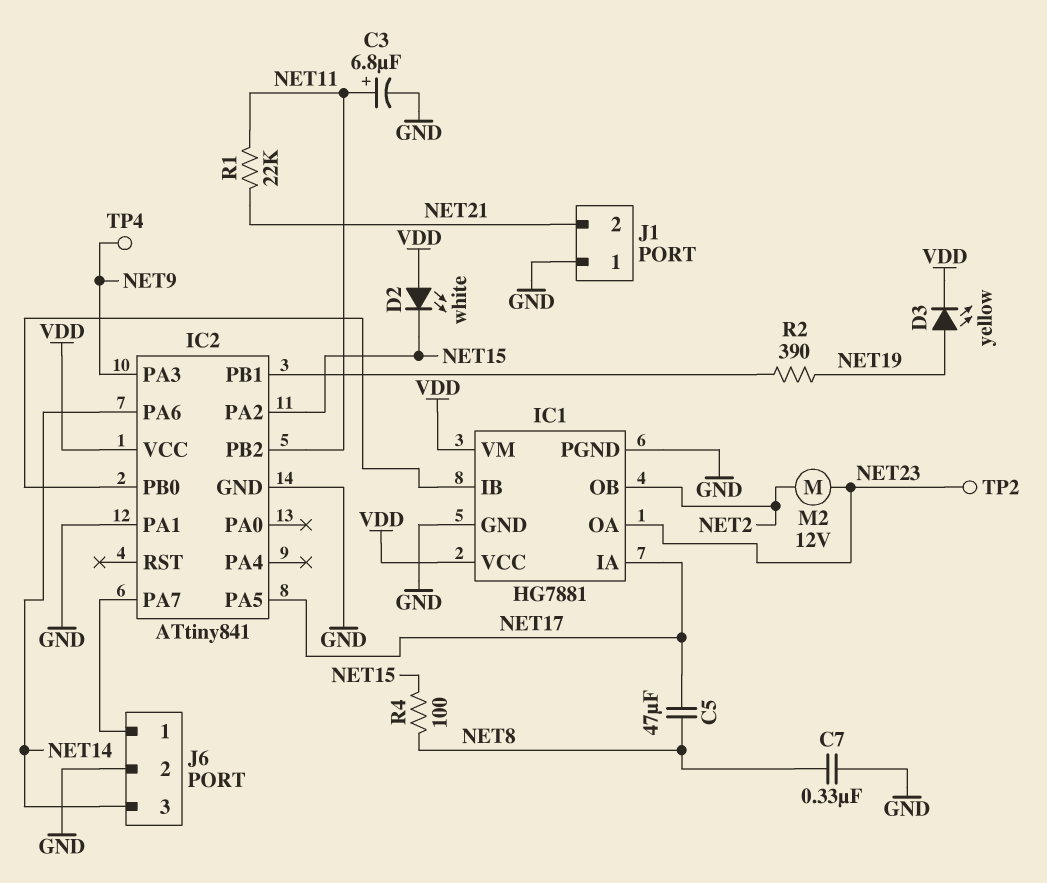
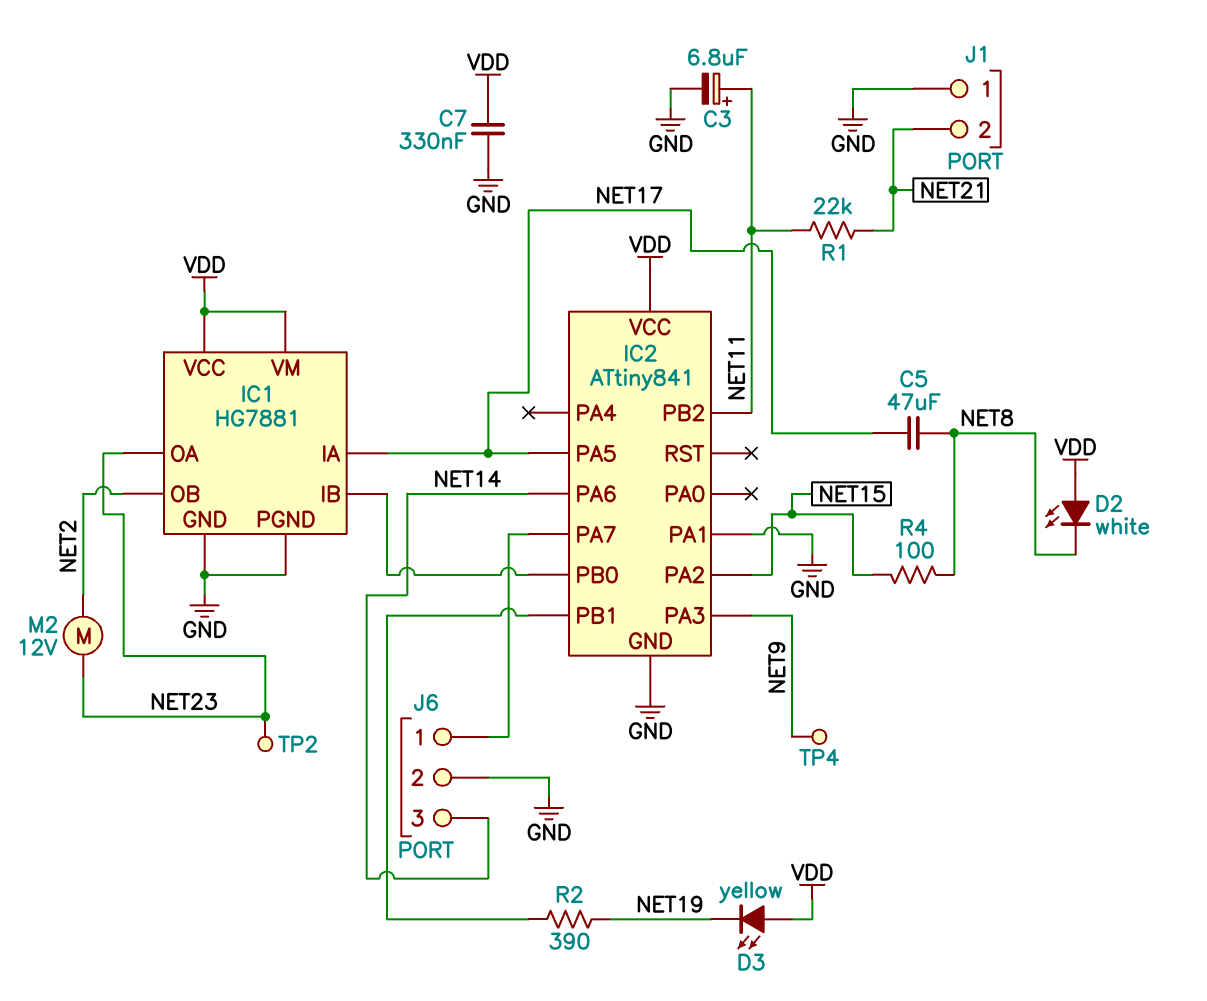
C7: 330nF (GND, NET8) -> 330nF (GND, VDD)
D2: LED white (A VDD, K NET15) -> LED white (A VDD, K NET8)
D3: LED yellow (A NET19, K VDD) -> LED yellow (A VDD, K NET19)

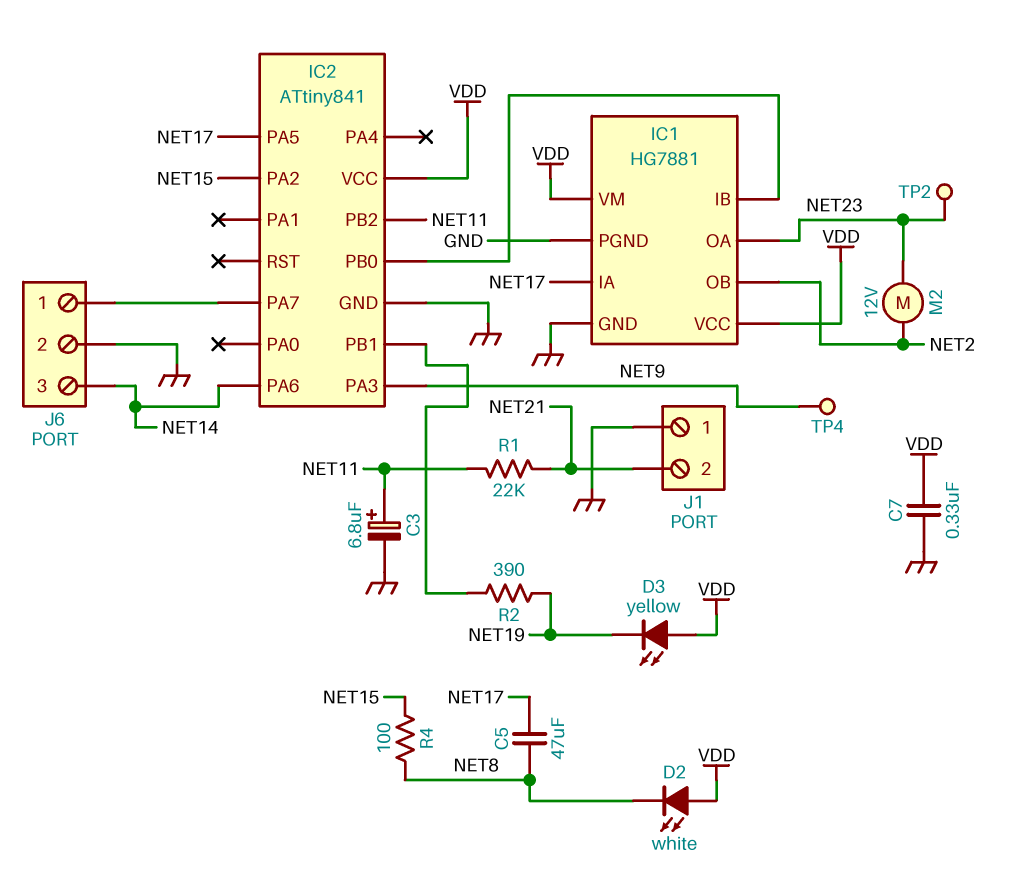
IC2 pin PA1: GND -> none

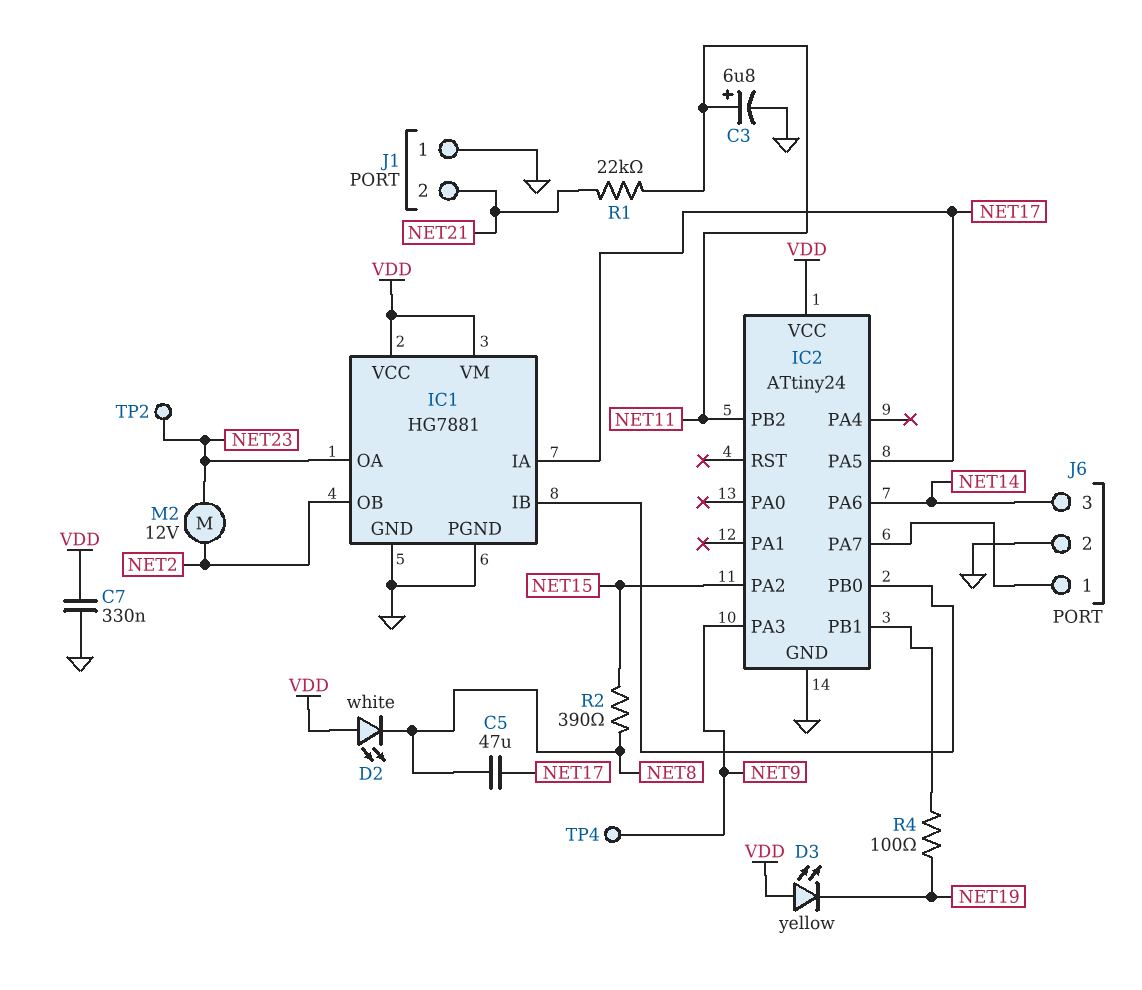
IC2: ATtiny841 -> ATtiny24
R2: 390 (IC2/PB1, NET19) -> 390 (NET8, NET15)
R4: 100 (NET8, NET15) -> 100 (IC2/PB1, NET19)

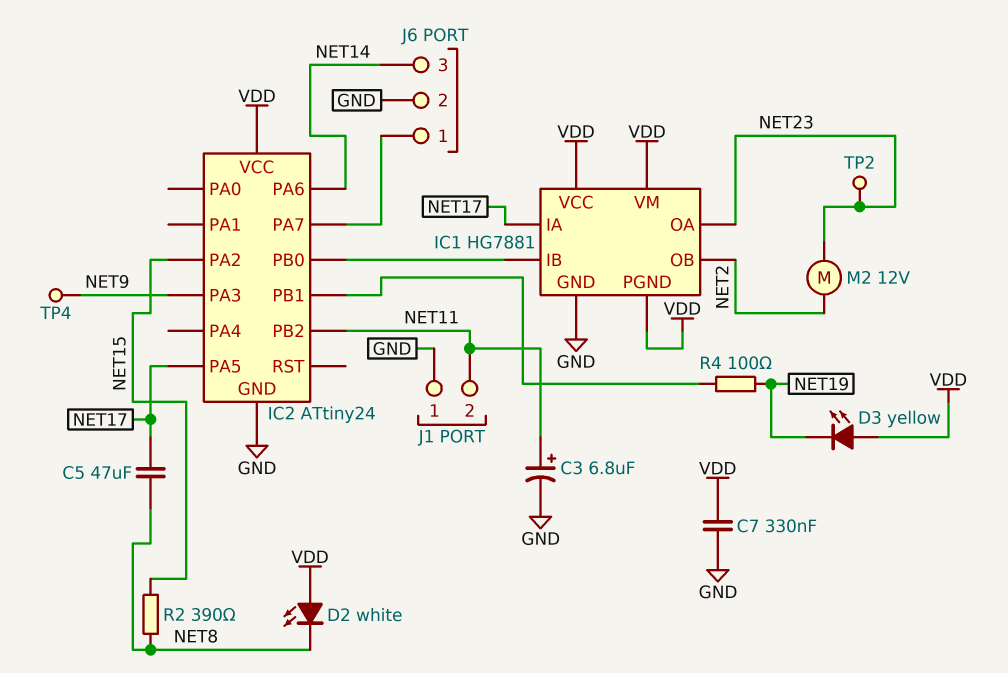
IC1 pin PGND: GND -> VDD
J1 pin 2: NET21 -> NET11
R1: 22k (NET11, NET21) -> none

